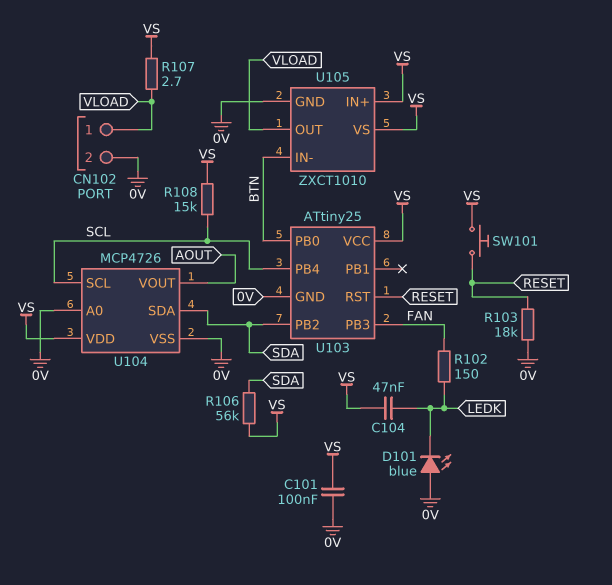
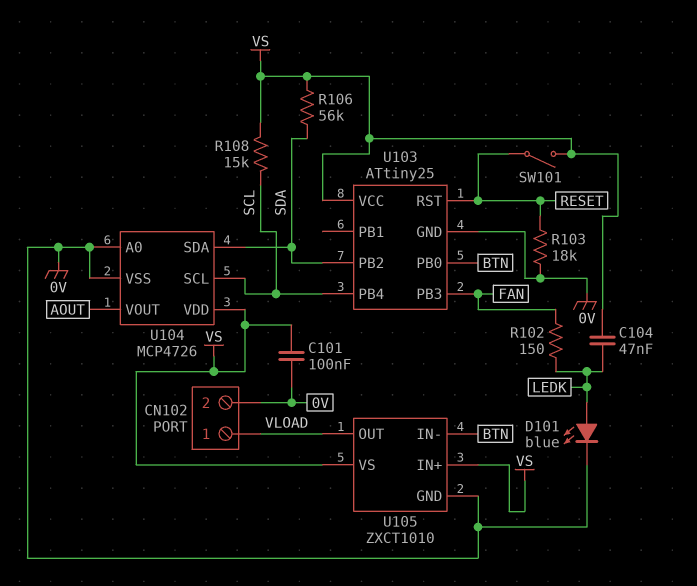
D101: LED blue (A 0V, K LEDK) -> LED blue (A LEDK, K 0V)
R107: 2.7 (VLOAD, VS) -> none
SW101: button (RESET, VS) -> switch (RESET, VS)

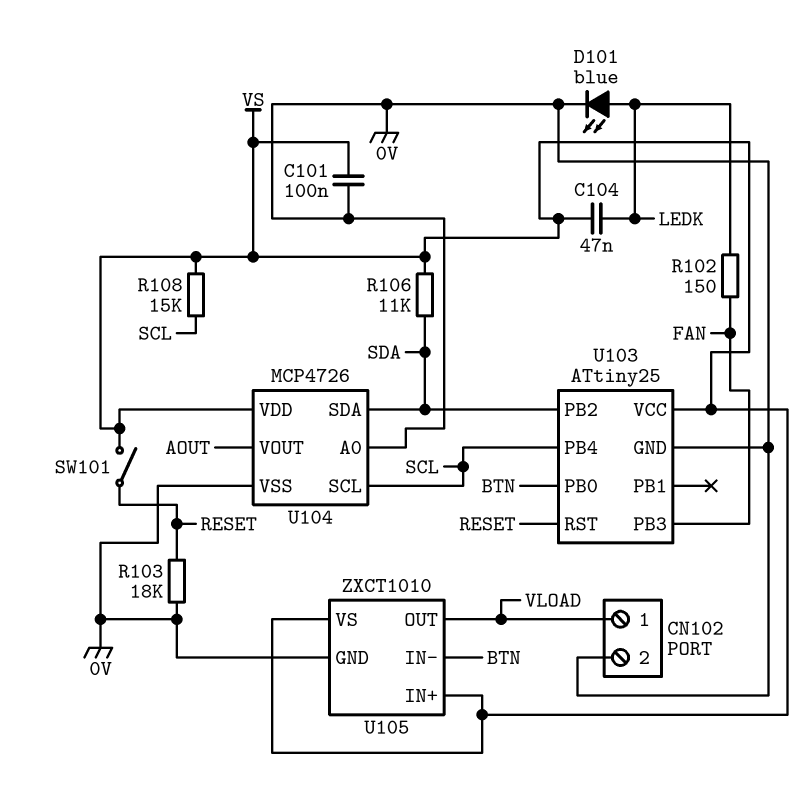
R106: 56k (SDA, VS) -> 11k (SDA, VS)

